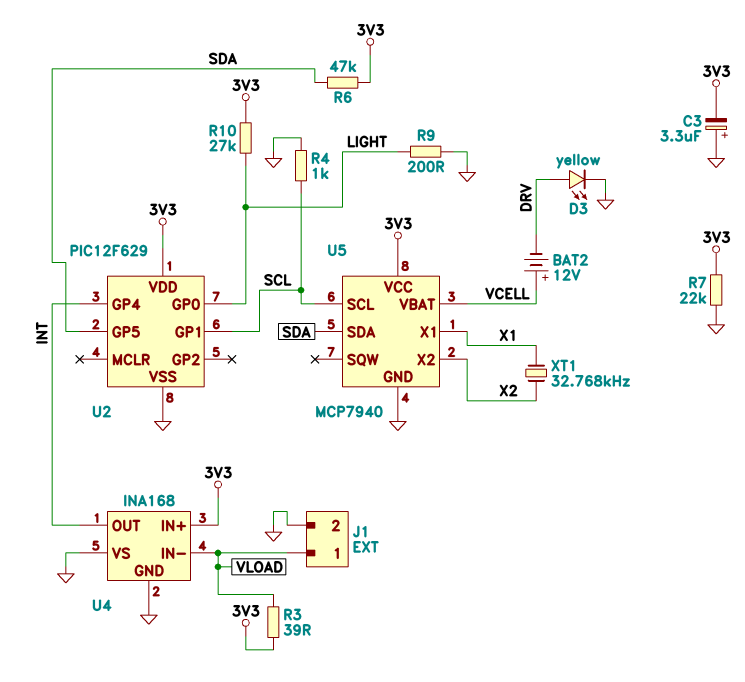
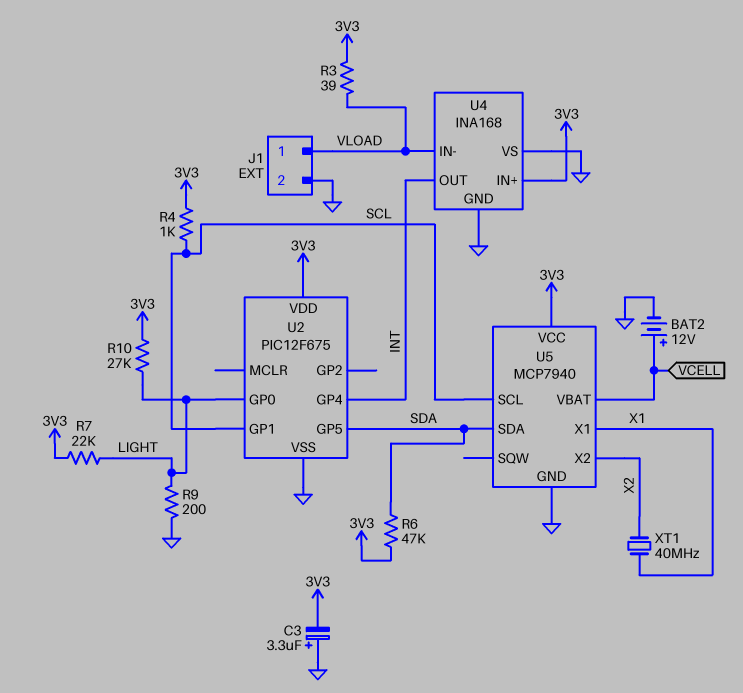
BAT2: 12V (plus VCELL, minus DRV) -> 12V (plus VCELL, minus GND)
D3: LED yellow (A DRV, K GND) -> none
R4: 1k (GND, SCL) -> 1k (3V3, SCL)
R7: 22k (3V3, GND) -> 22k (3V3, LIGHT)
U2: PIC12F629 -> PIC12F675
XT1: 32.768kHz (X1, X2) -> 40MHz (X1, X2)

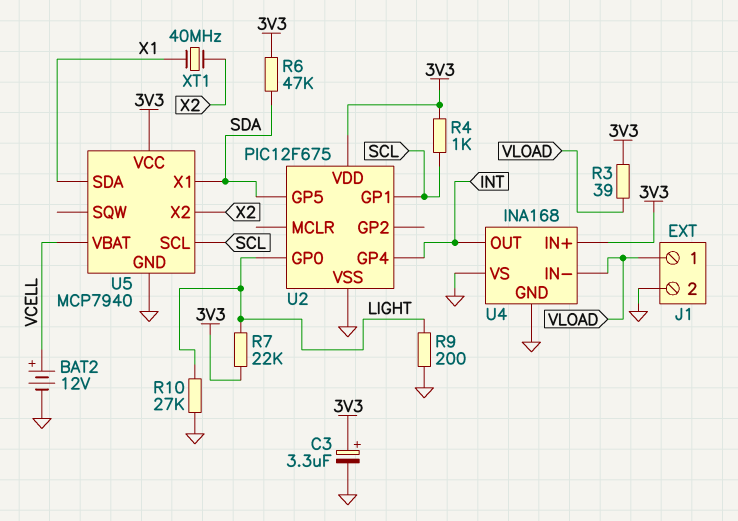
C3: 3.3uF (plus GND, minus 3V3) -> 3.3uF (plus 3V3, minus GND)
R10: 27k (3V3, LIGHT) -> 27k (GND, LIGHT)
U5 pin SDA: SDA -> X1
U5 pin X1: X1 -> SDA

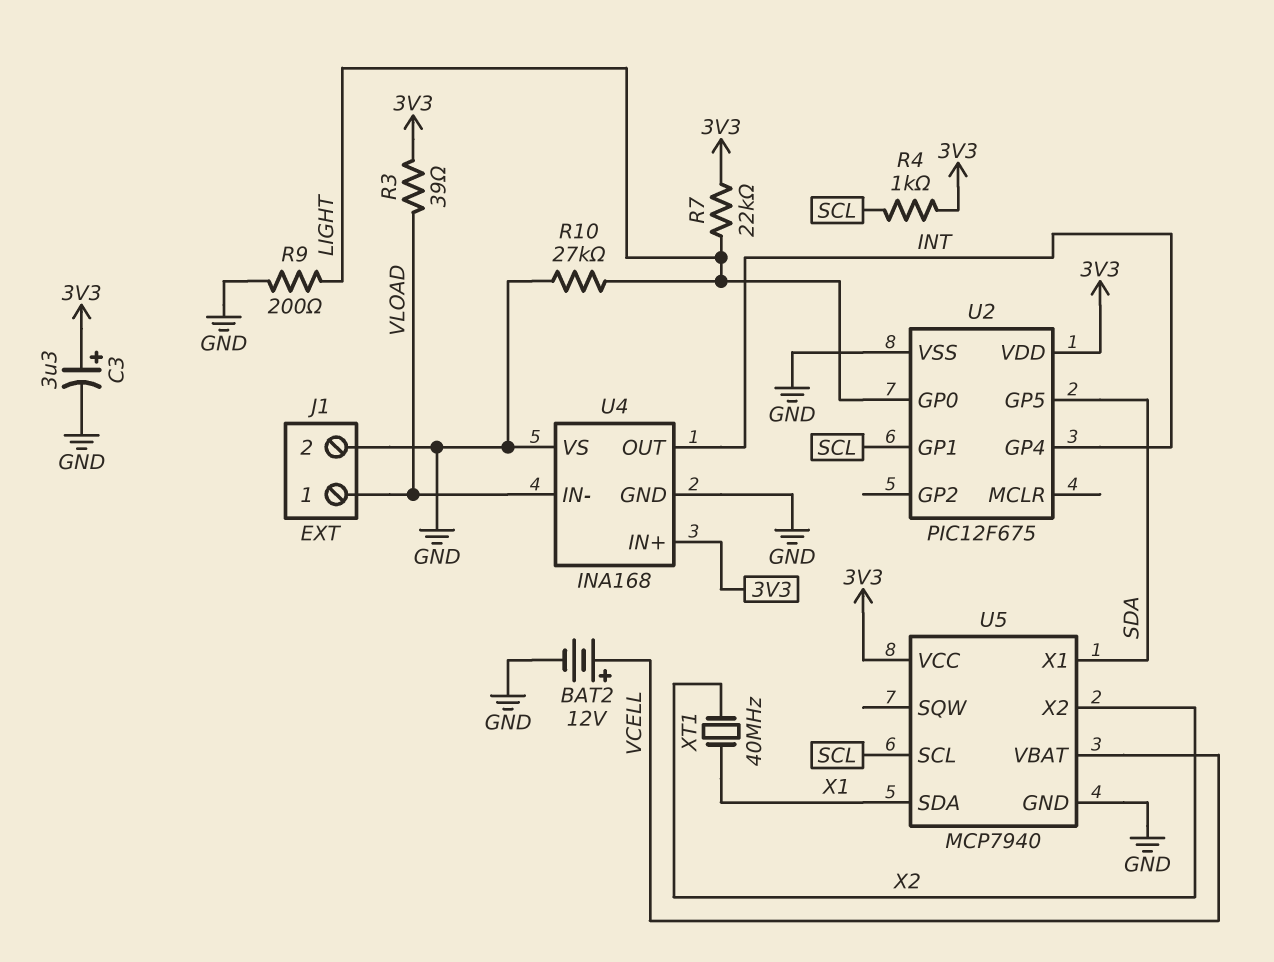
R6: 47k (3V3, SDA) -> none

